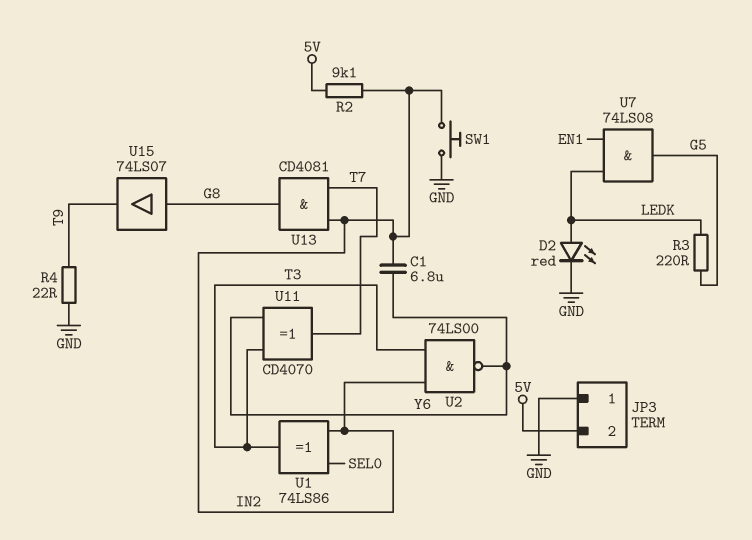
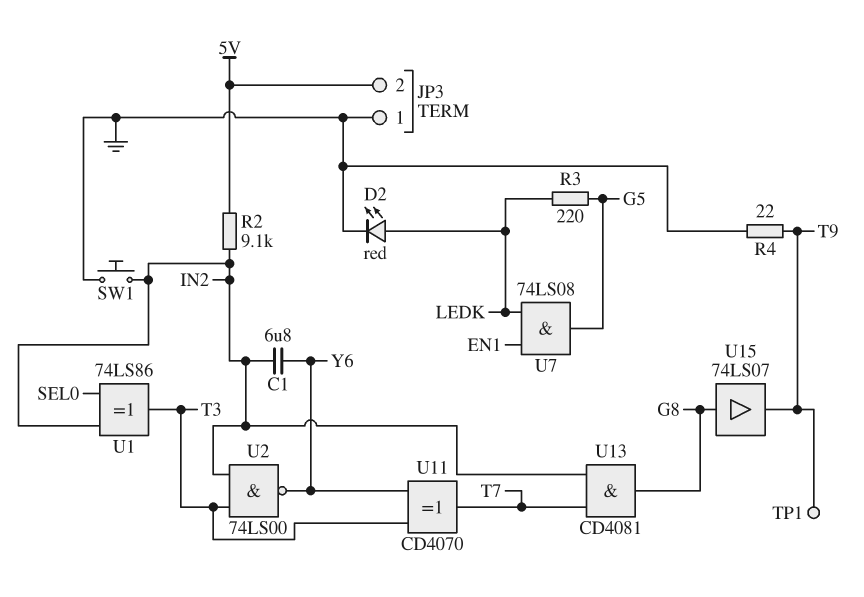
TP1: none -> test point (T9)

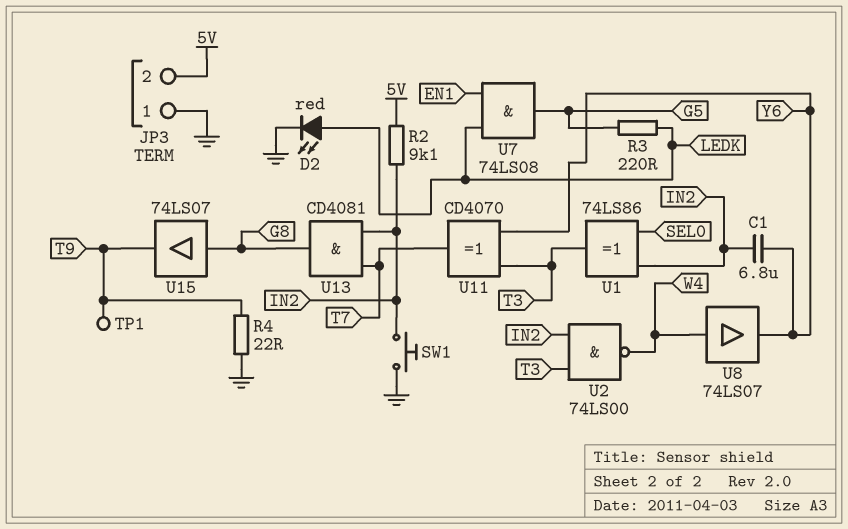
U2: NAND 74LS00 (in IN2, in T3, out Y6) -> NAND 74LS00 (in IN2, in T3, out W4)
U8: none -> buffer 74LS07 (in W4, out Y6)

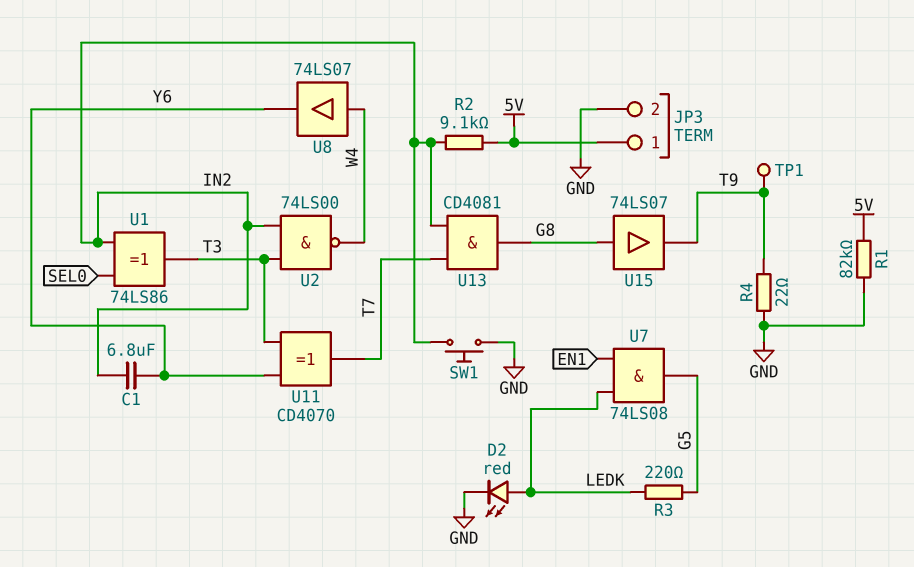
JP3 pin 1: GND -> 5V
JP3 pin 2: 5V -> GND
R1: none -> 82k (5V, GND)

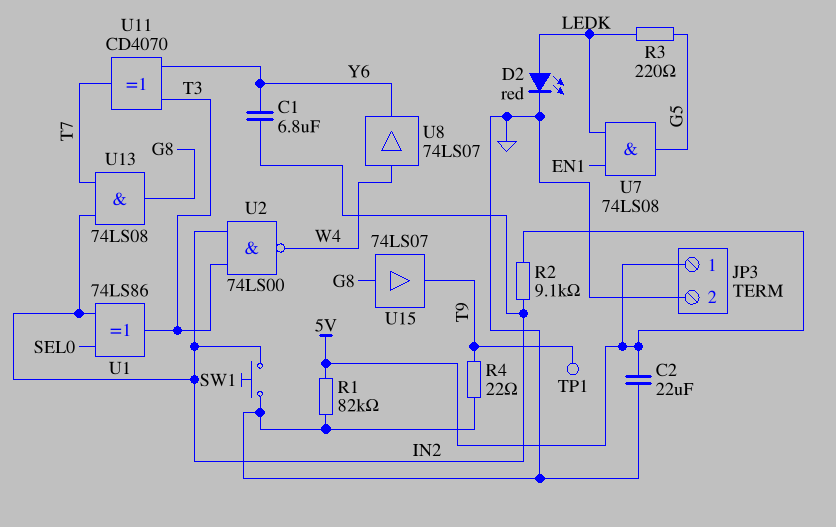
C2: none -> 22uF (5V, GND)
U13: AND CD4081 (in IN2, in T7, out G8) -> AND 74LS08 (in IN2, in T7, out G8)

